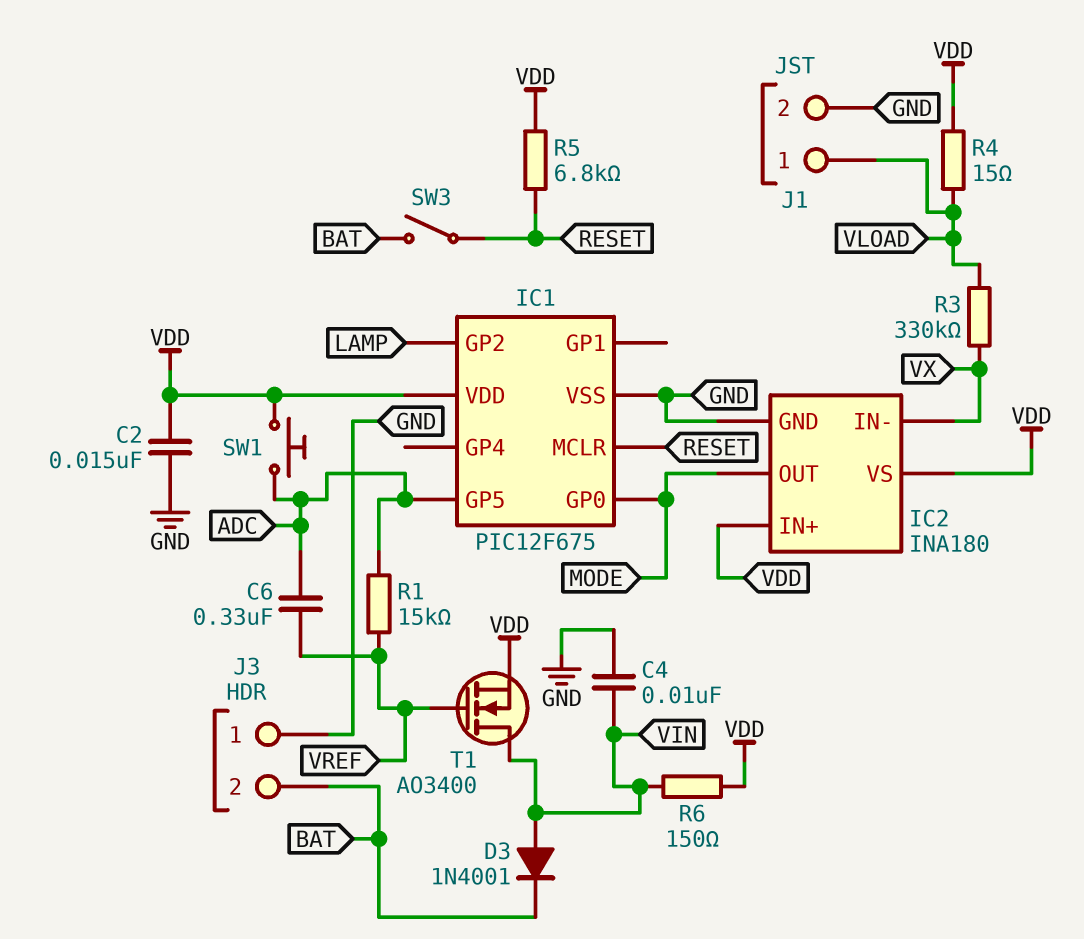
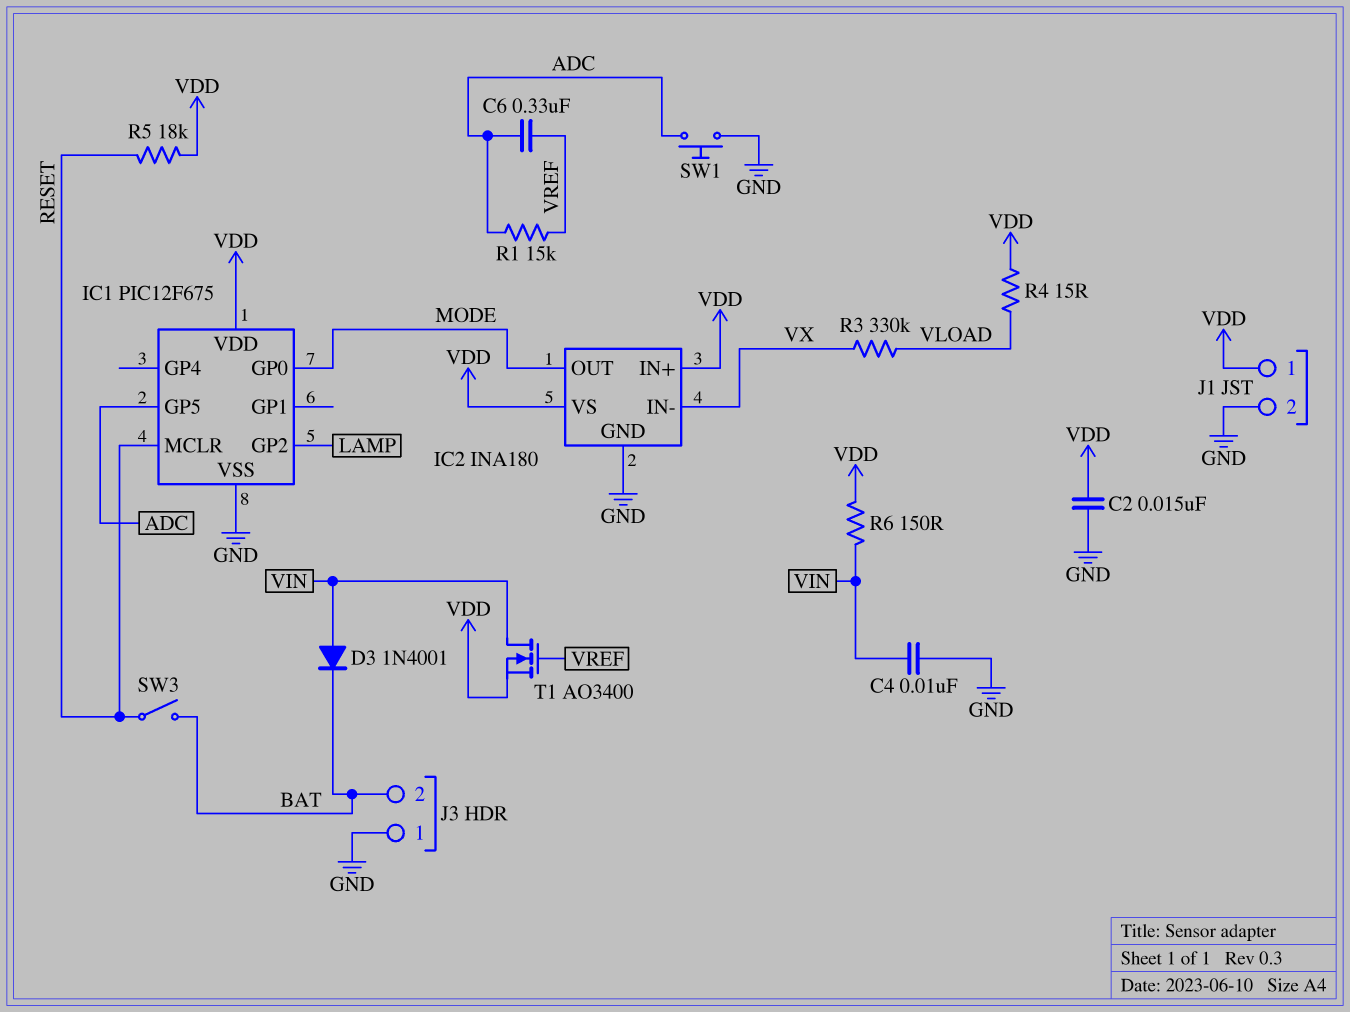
J1 pin 1: VLOAD -> VDD
R5: 6.8k (RESET, VDD) -> 18k (RESET, VDD)
SW1: button (ADC, VDD) -> button (ADC, GND)

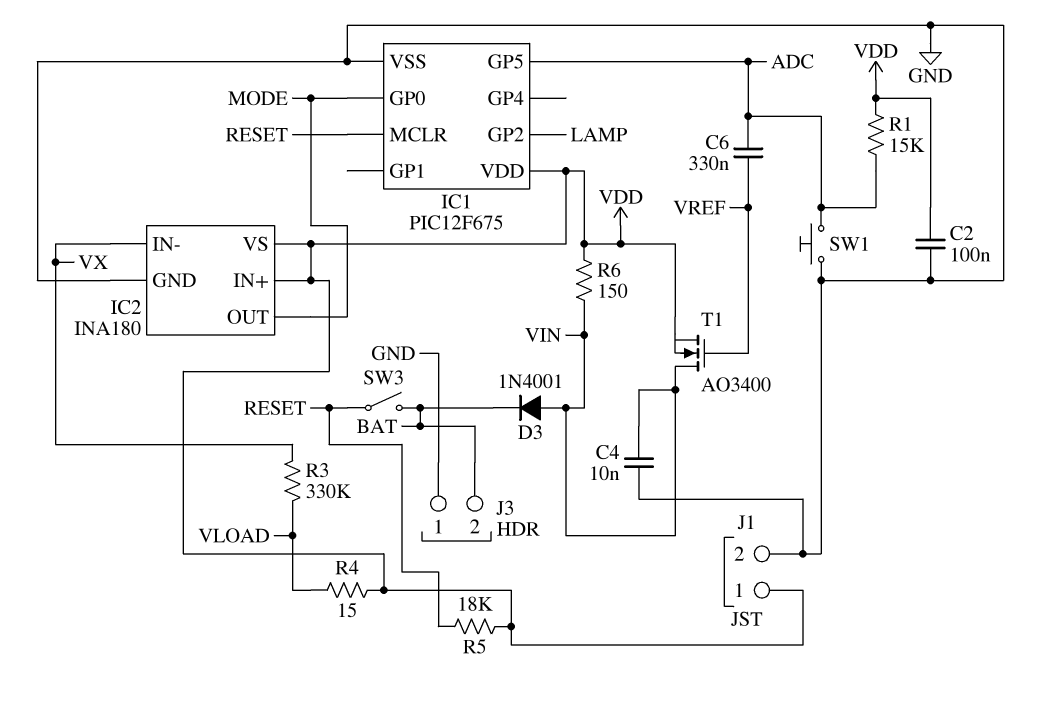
C2: 15nF (GND, VDD) -> 100nF (GND, VDD)
R1: 15k (ADC, VREF) -> 15k (ADC, VDD)

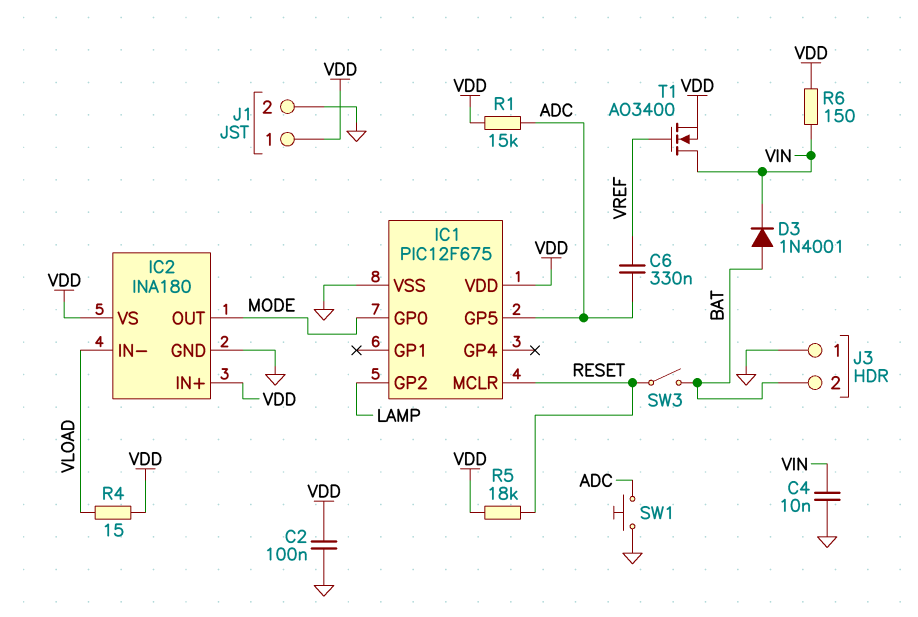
D3: diode 1N4001 (A VIN, K BAT) -> diode 1N4001 (A BAT, K VIN)
IC2 pin IN-: VX -> VLOAD
R3: 330k (VLOAD, VX) -> none

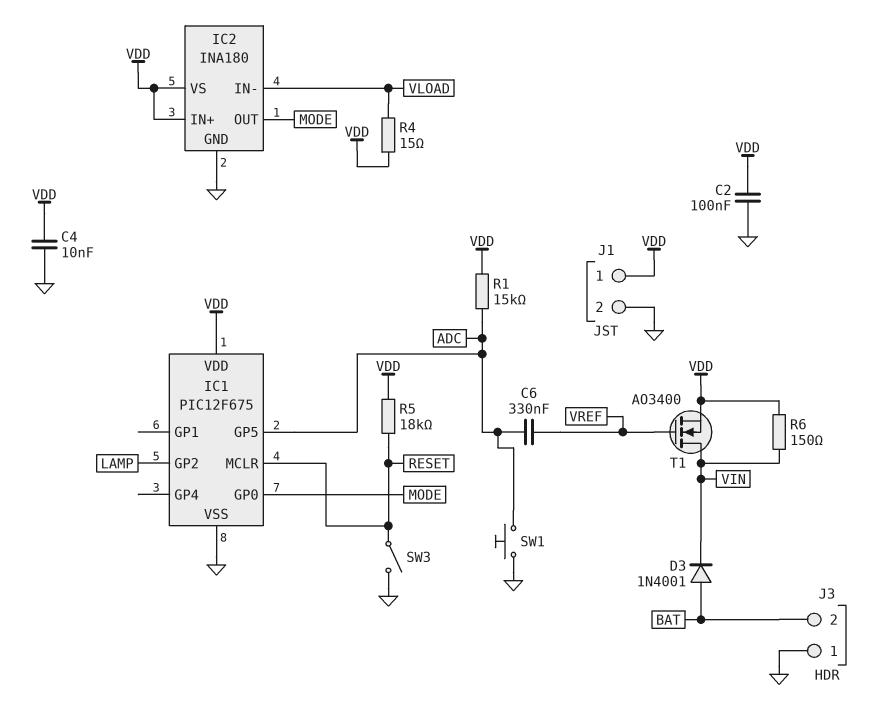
C4: 10nF (GND, VIN) -> 10nF (GND, VDD)
SW3: switch (BAT, RESET) -> switch (GND, RESET)

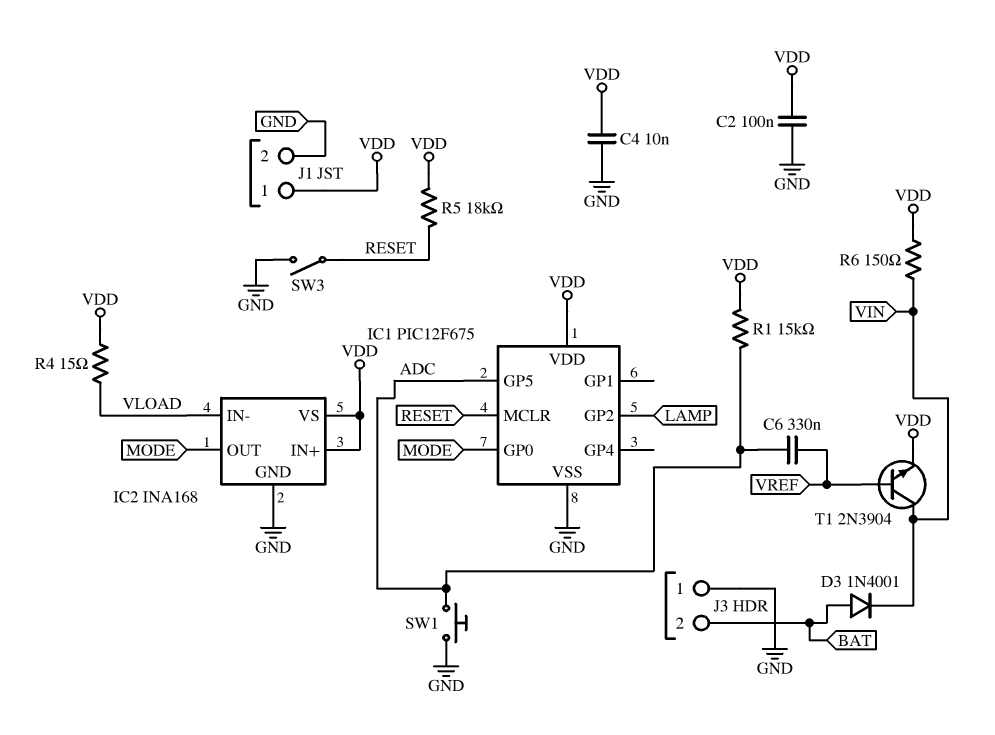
IC2: INA180 -> INA168
T1: NMOS AO3400 (G VREF, D VIN, S VDD) -> NPN 2N3904 (B VREF, C VIN, E VDD)

